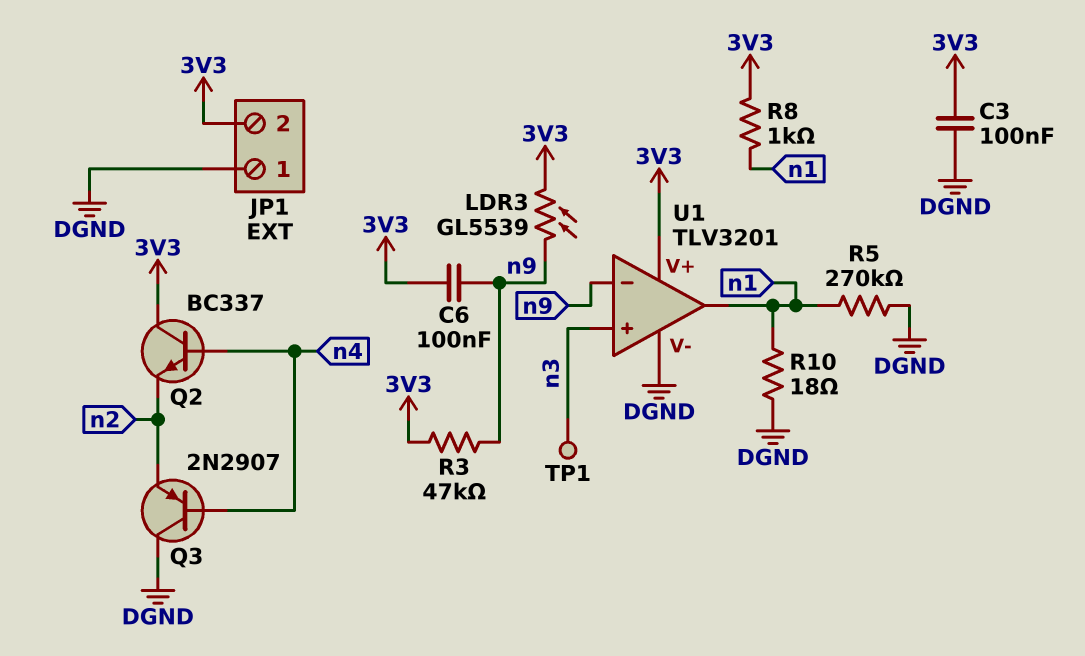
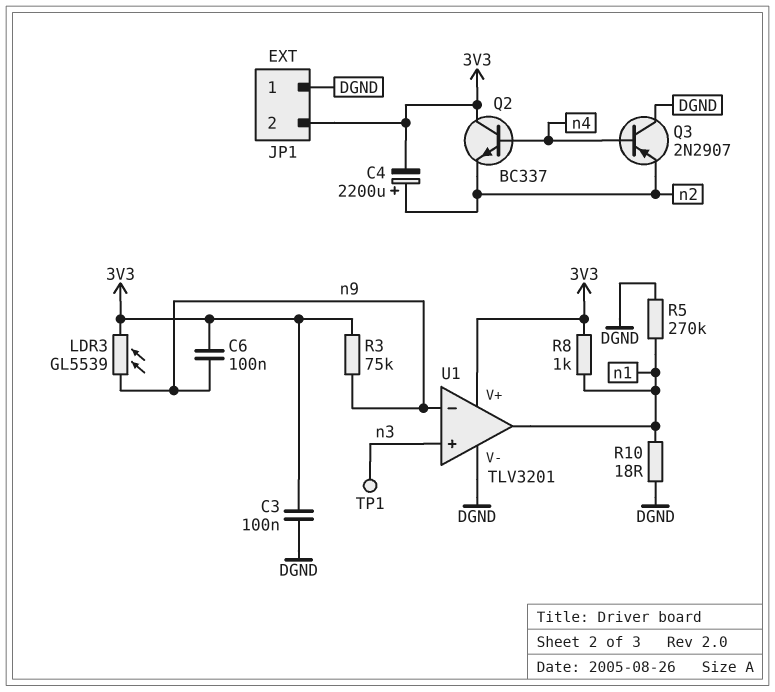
C4: none -> 2200uF (plus n2, minus 3V3)
R3: 47k (3V3, n9) -> 75k (3V3, n9)

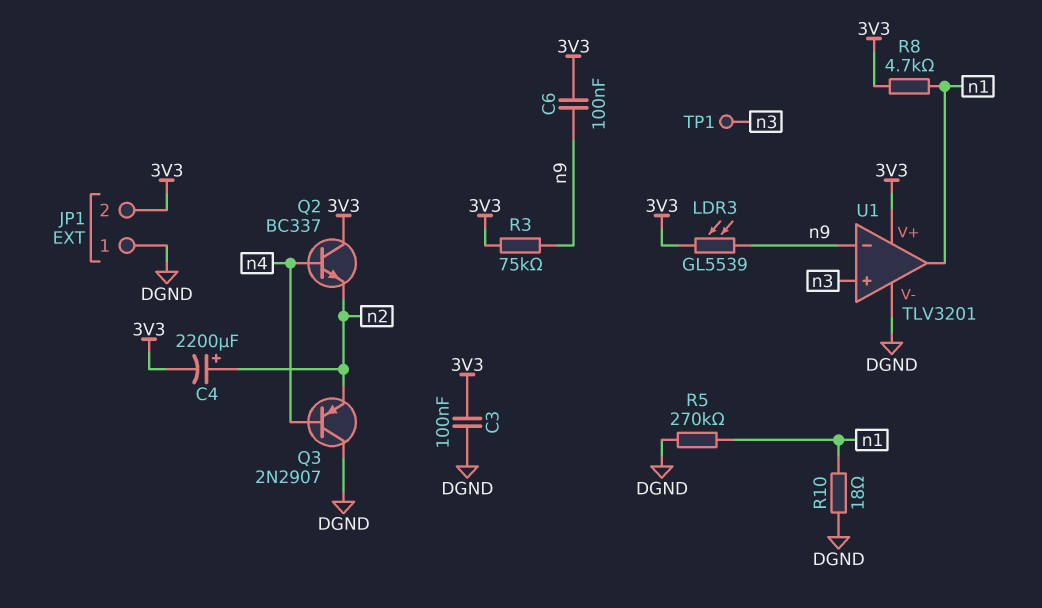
R8: 1k (3V3, n1) -> 4.7k (3V3, n1)

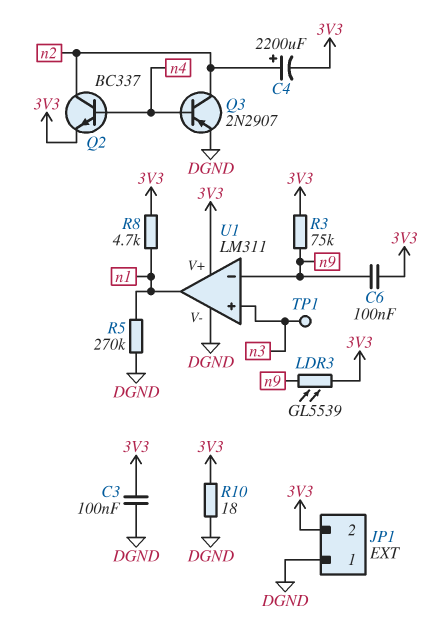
Q2: NPN BC337 (B n4, C 3V3, E n2) -> NPN BC337 (B n4, C n2, E 3V3)
Q3: PNP 2N2907 (B n4, C DGND, E n2) -> PNP 2N2907 (B n4, C n2, E DGND)
R10: 18 (DGND, n1) -> 18 (3V3, DGND)
U1: TLV3201 -> LM311

